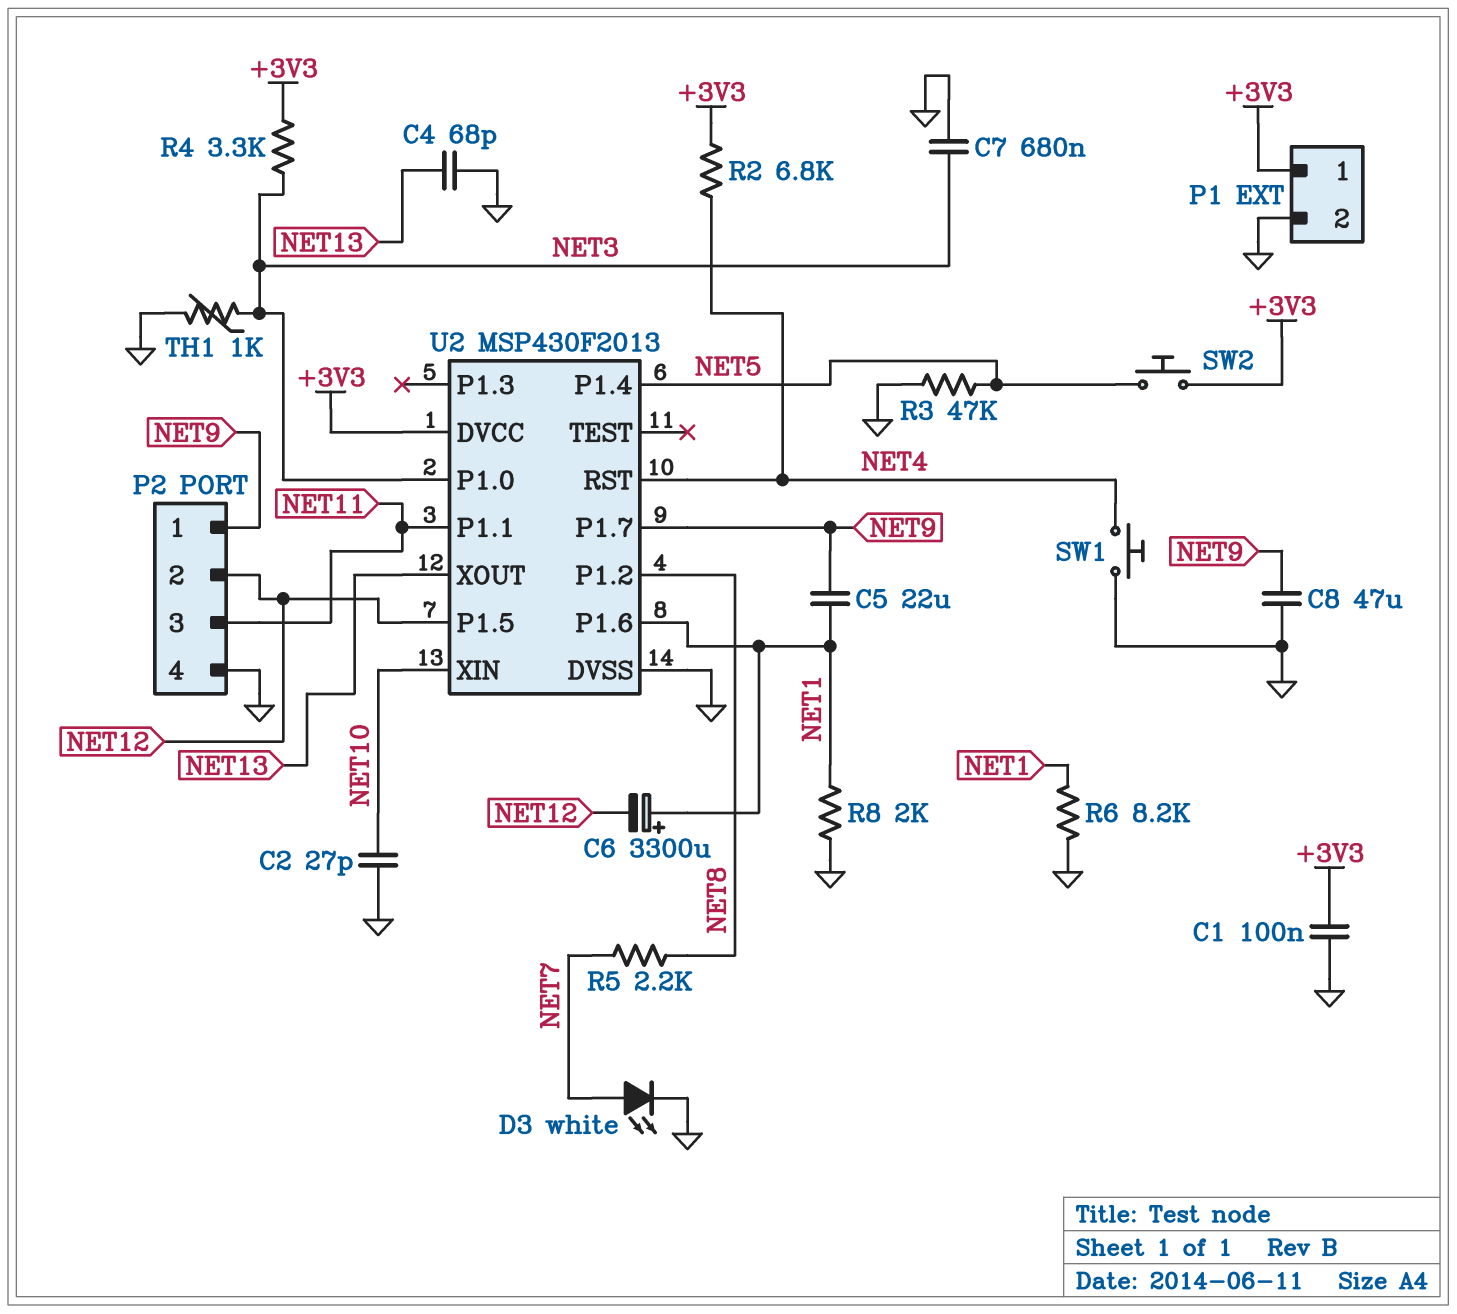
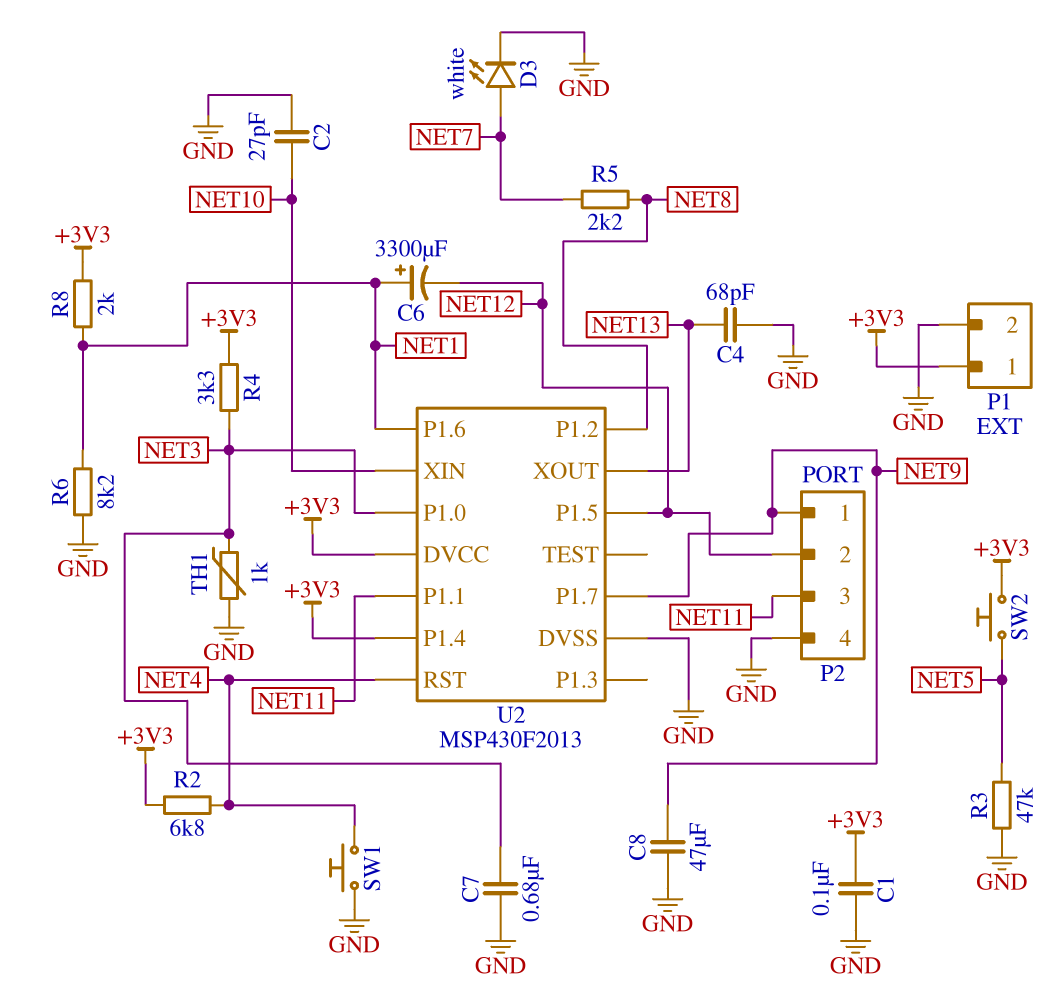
C5: 22uF (NET1, NET9) -> none
R8: 2k (GND, NET1) -> 2k (+3V3, NET1)
U2 pin P1.4: NET5 -> +3V3

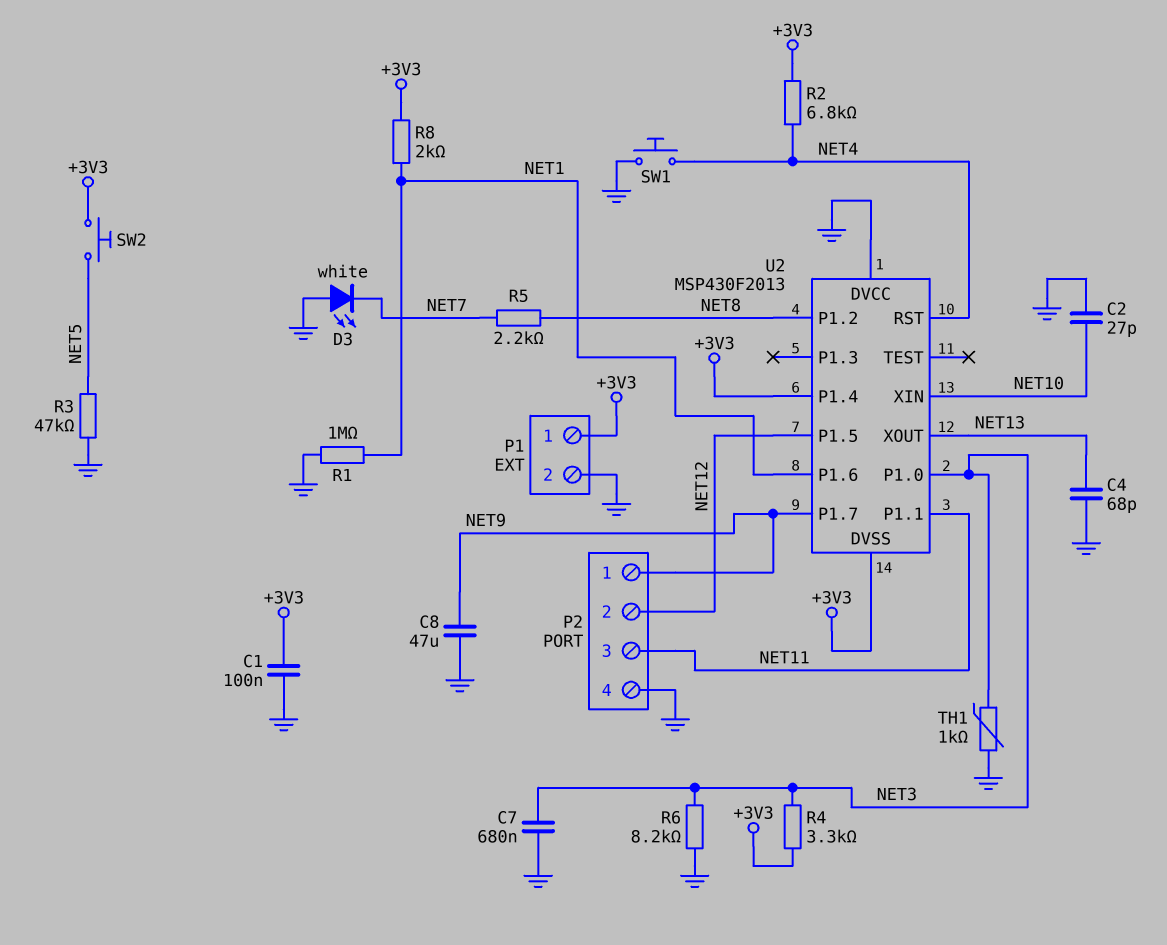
C6: 3300uF (plus NET1, minus NET12) -> none
D3: LED white (A NET7, K GND) -> LED white (A GND, K NET7)
R1: none -> 1M (GND, NET1)
R6: 8.2k (GND, NET1) -> 8.2k (GND, NET3)
U2 pin DVCC: +3V3 -> GND
U2 pin DVSS: GND -> +3V3

